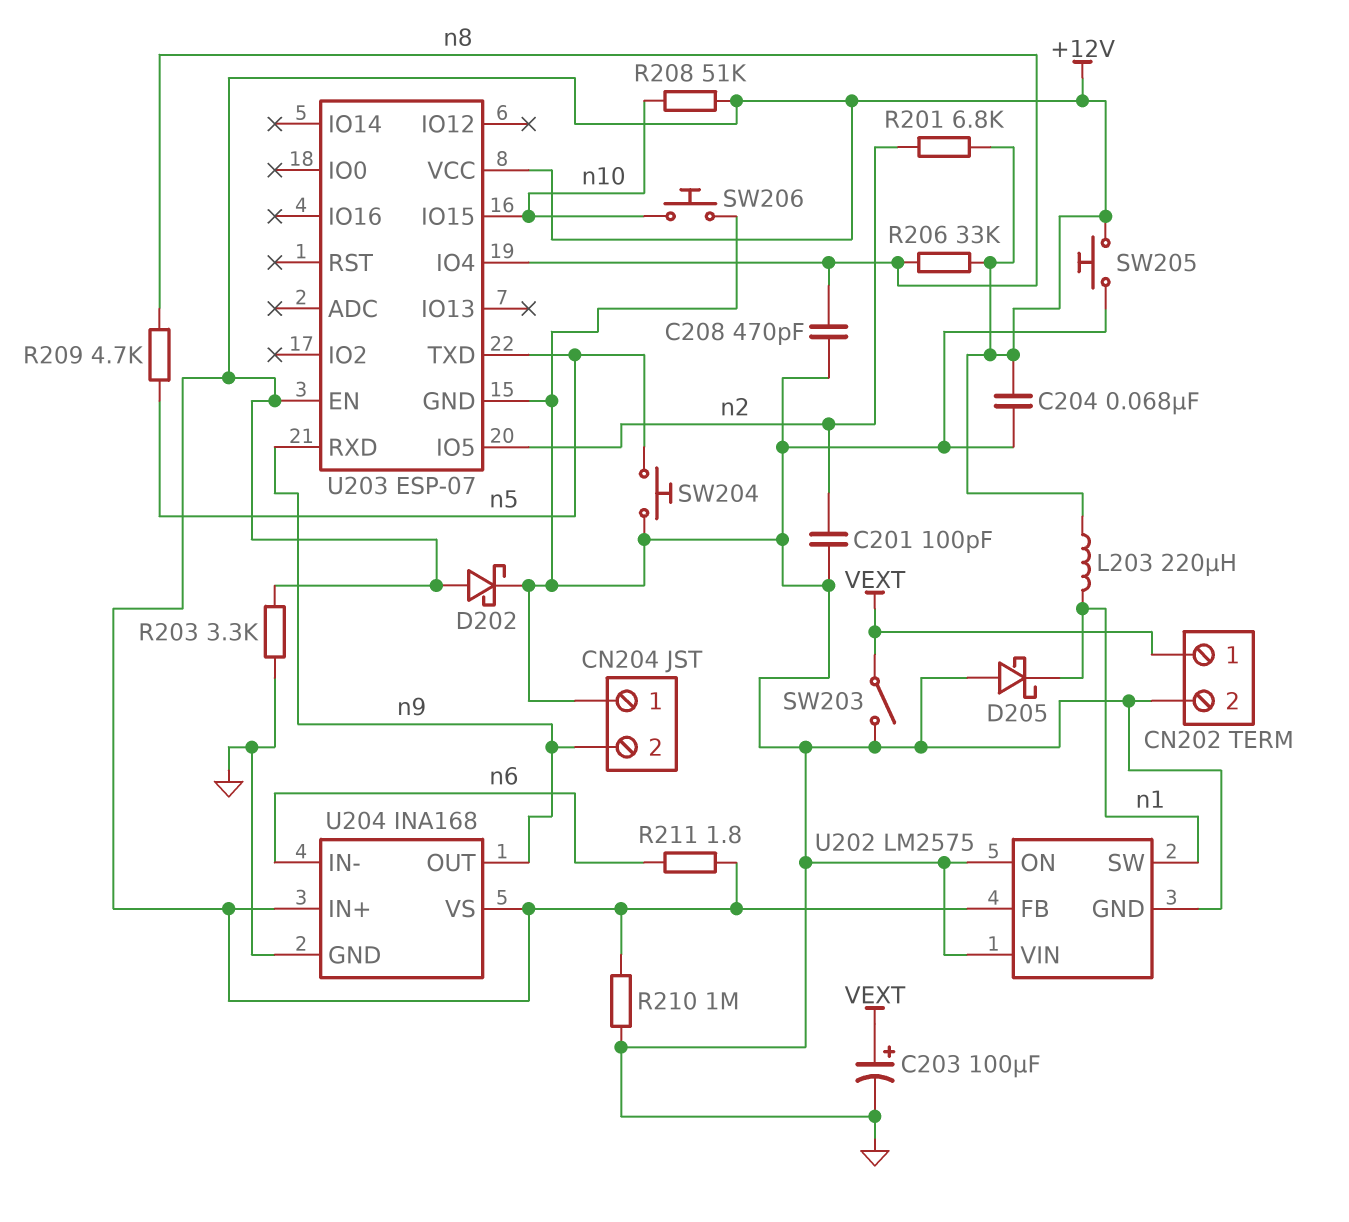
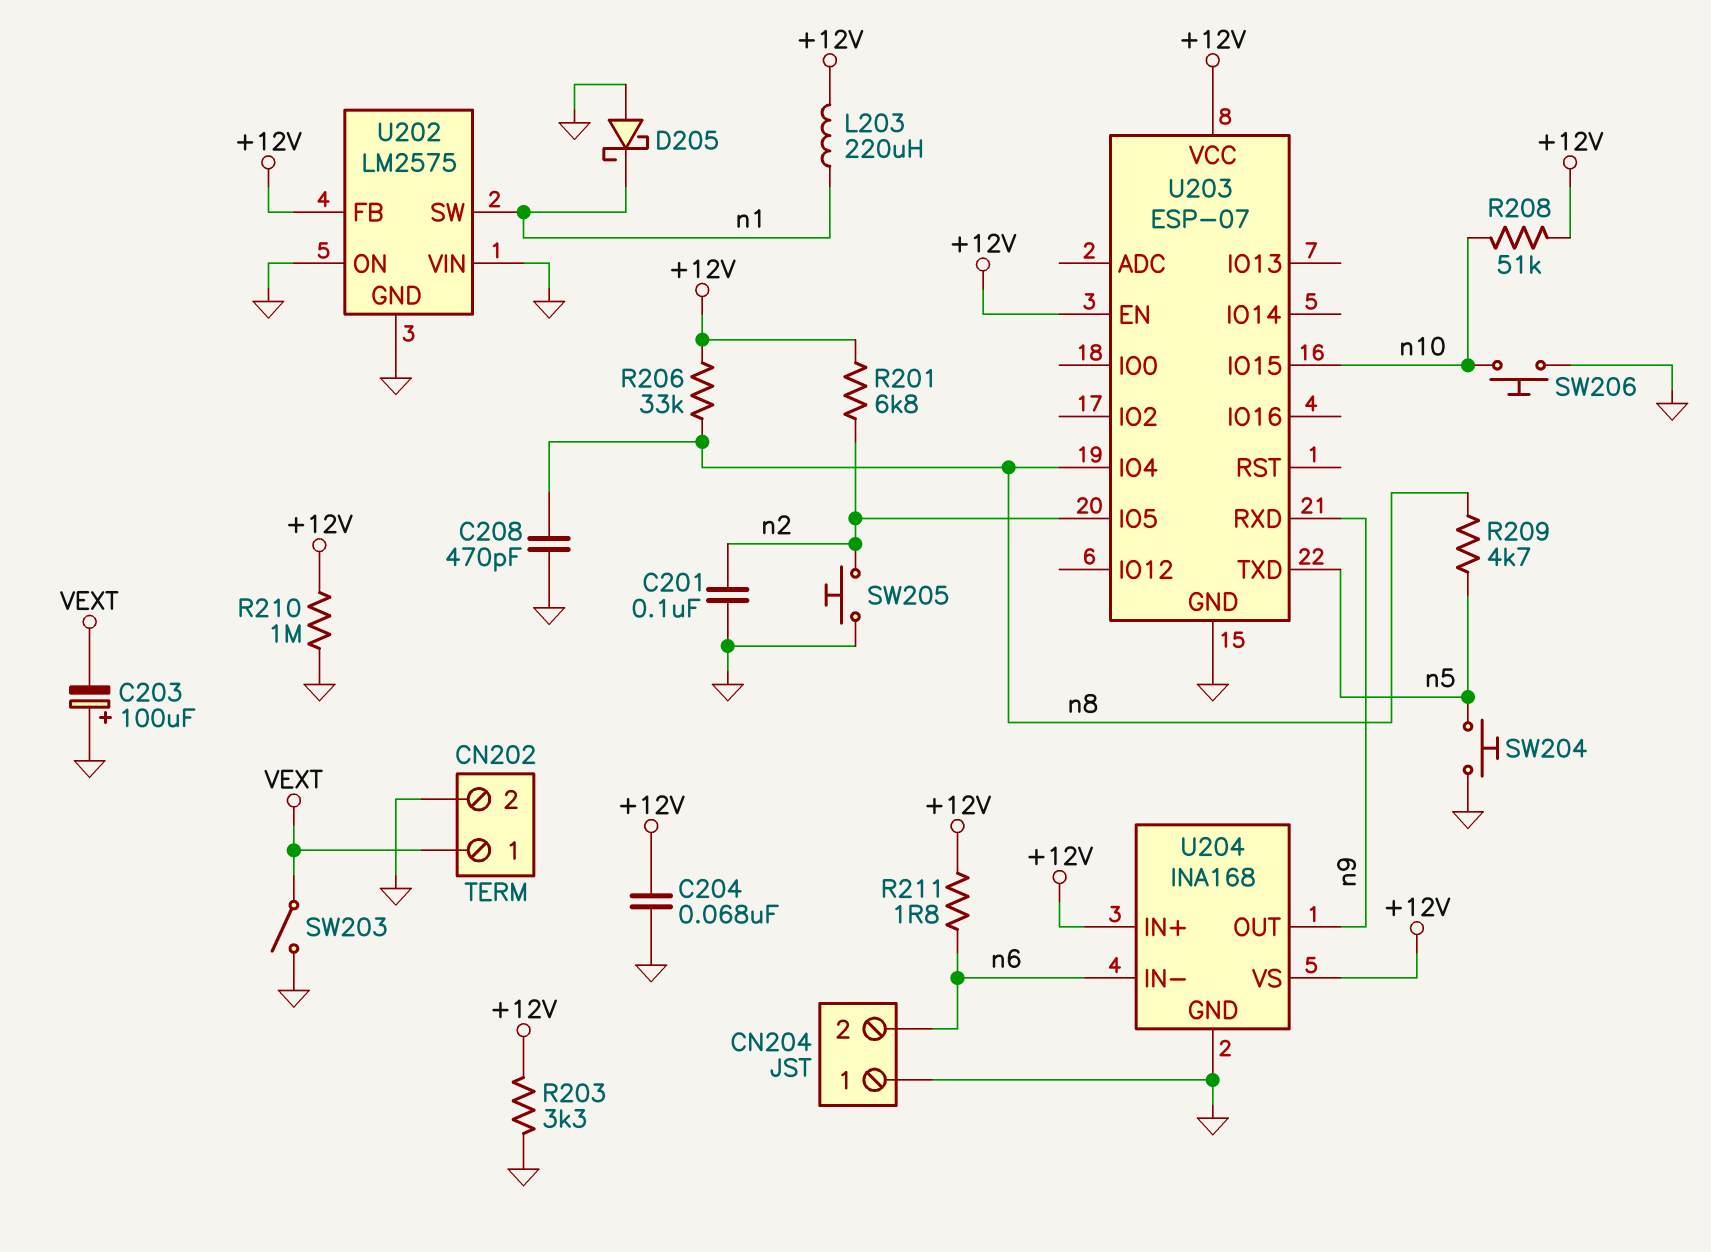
C201: 100pF (GND, n2) -> 100nF (GND, n2)
C203: 100uF (plus VEXT, minus GND) -> 100uF (plus GND, minus VEXT)
CN204 pin 2: n9 -> n6
D202: schottky (A +12V, K GND) -> none
SW205: button (+12V, GND) -> button (GND, n2)

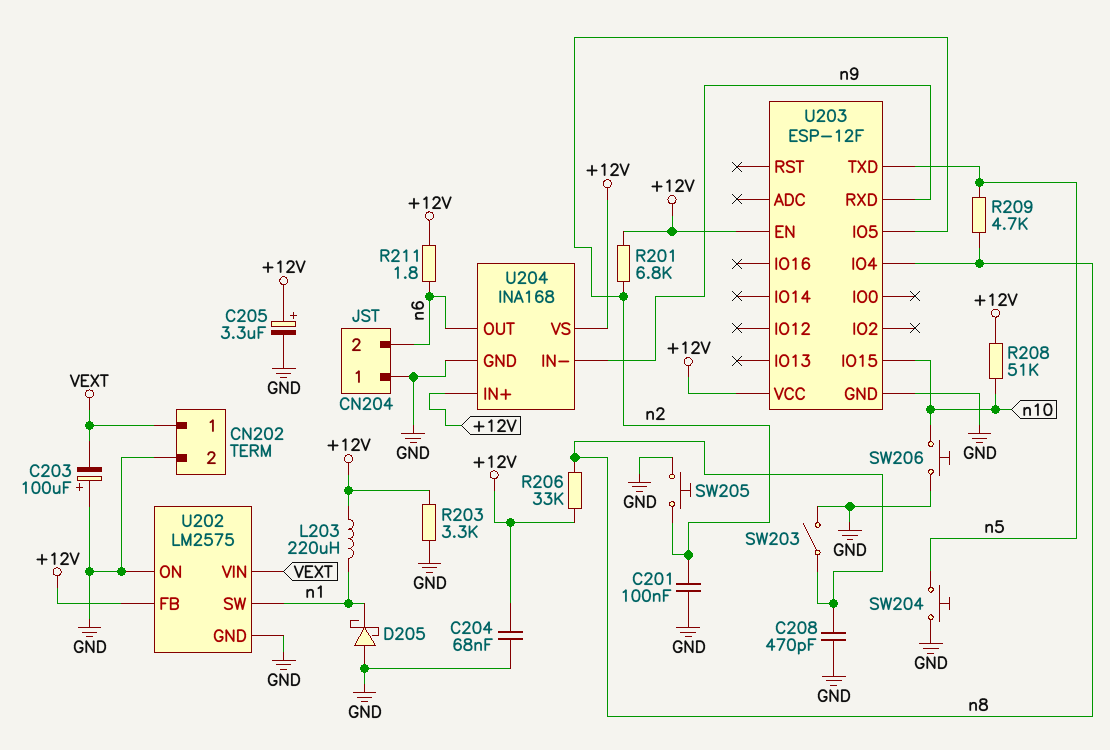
C205: none -> 3.3uF (plus +12V, minus GND)
R210: 1M (+12V, GND) -> none
SW203: switch (GND, VEXT) -> switch (GND, n8)
U202 pin VIN: GND -> VEXT
U203: ESP-07 -> ESP-12F
U204 pin IN-: n6 -> n9
U204 pin OUT: n9 -> n6

